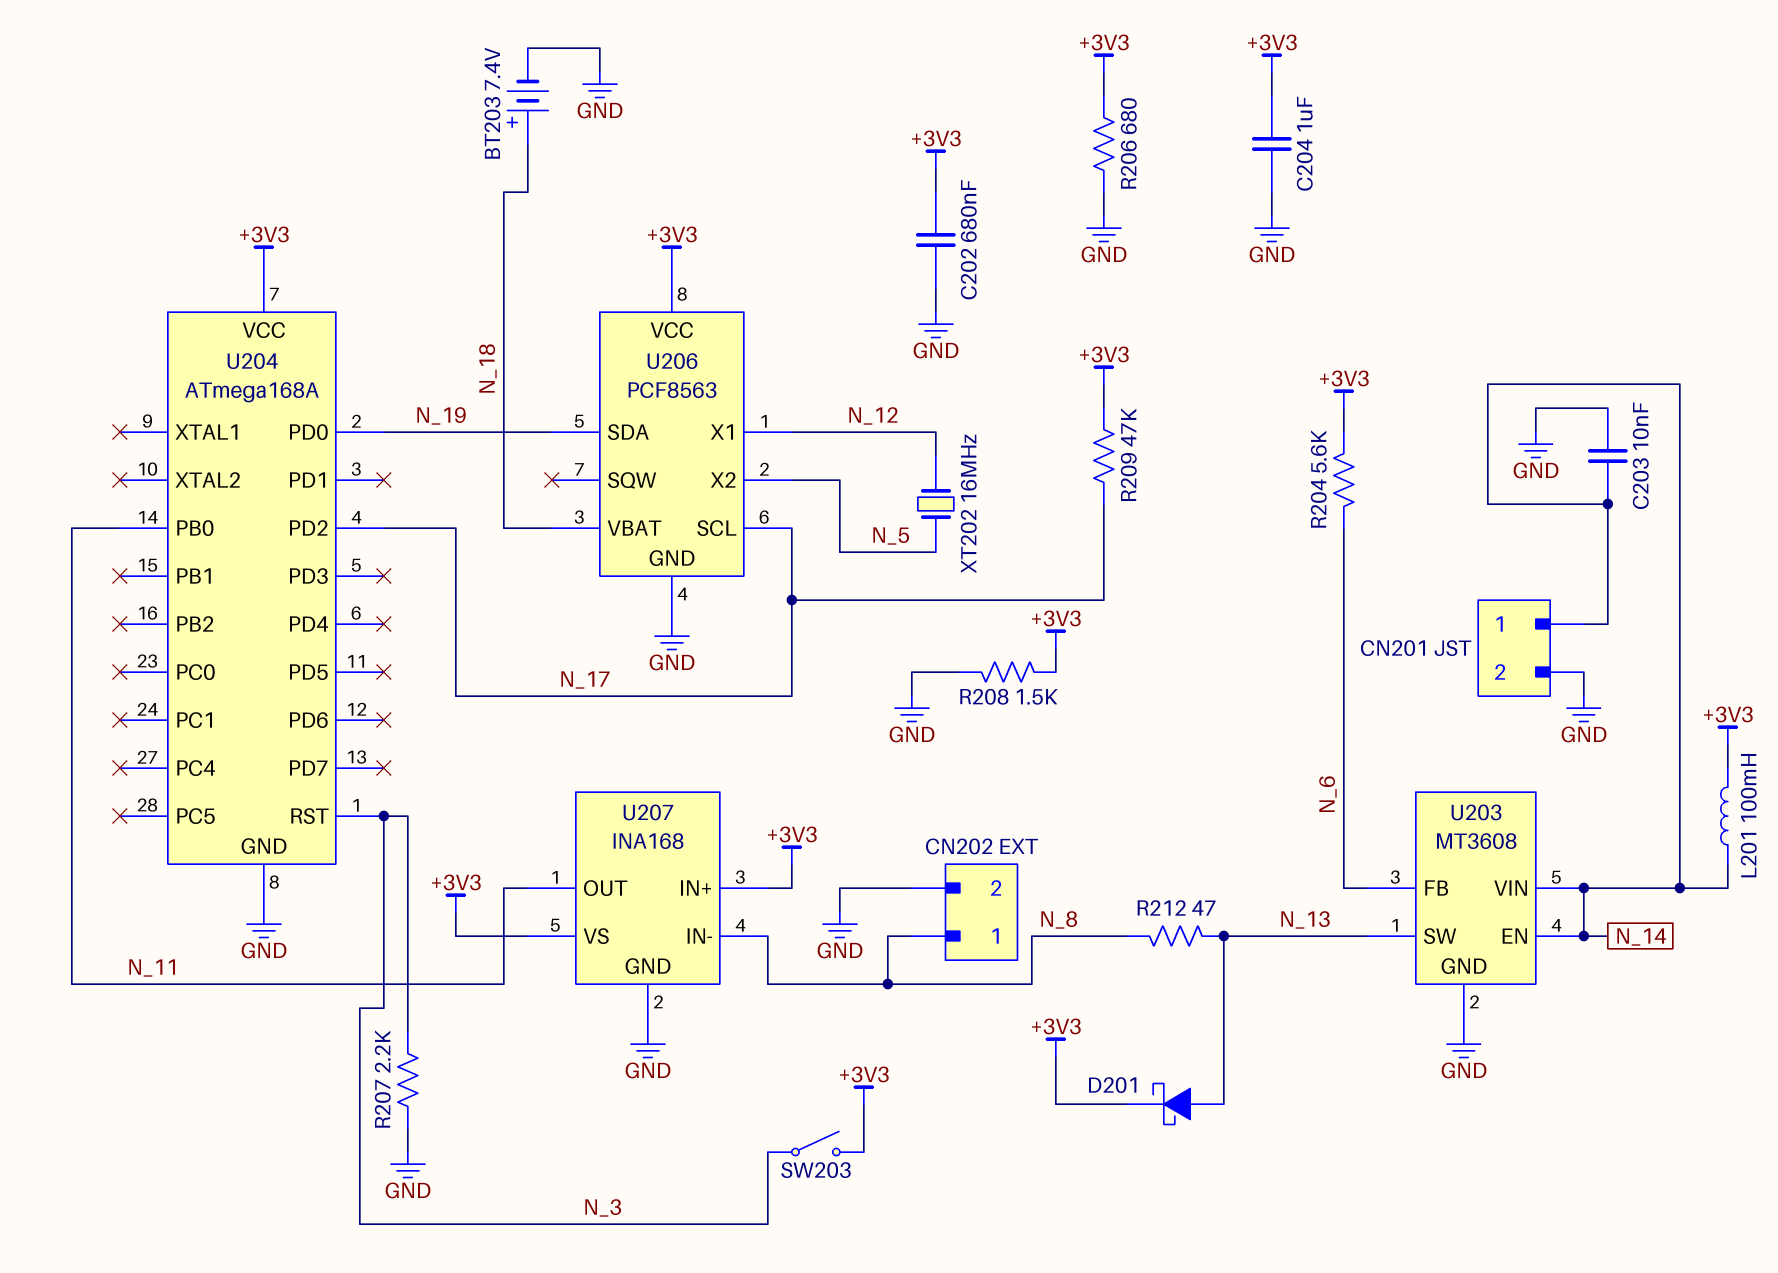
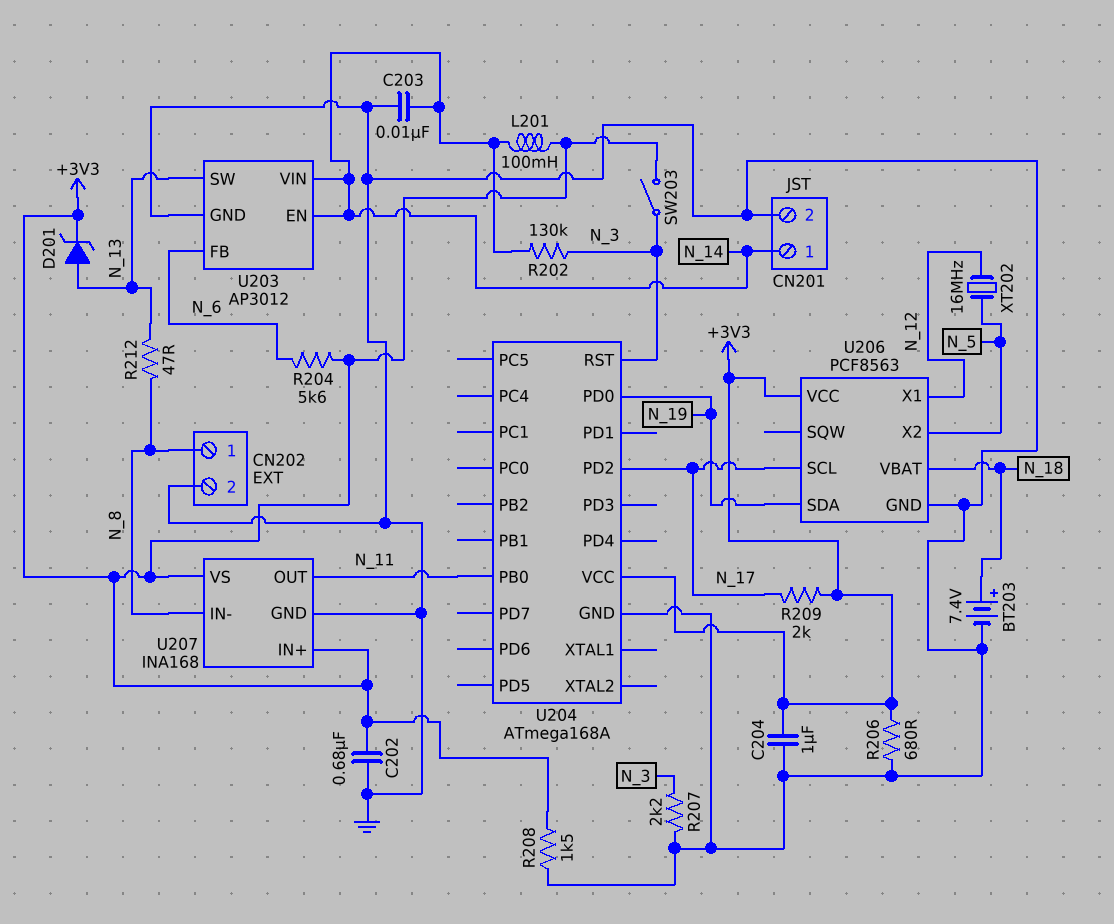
D201: schottky (A N_13, K +3V3) -> zener (A N_13, K +3V3)
R202: none -> 130k (N_3, N_14)
R209: 47k (+3V3, N_17) -> 2k (+3V3, N_17)
U203: MT3608 -> AP3012

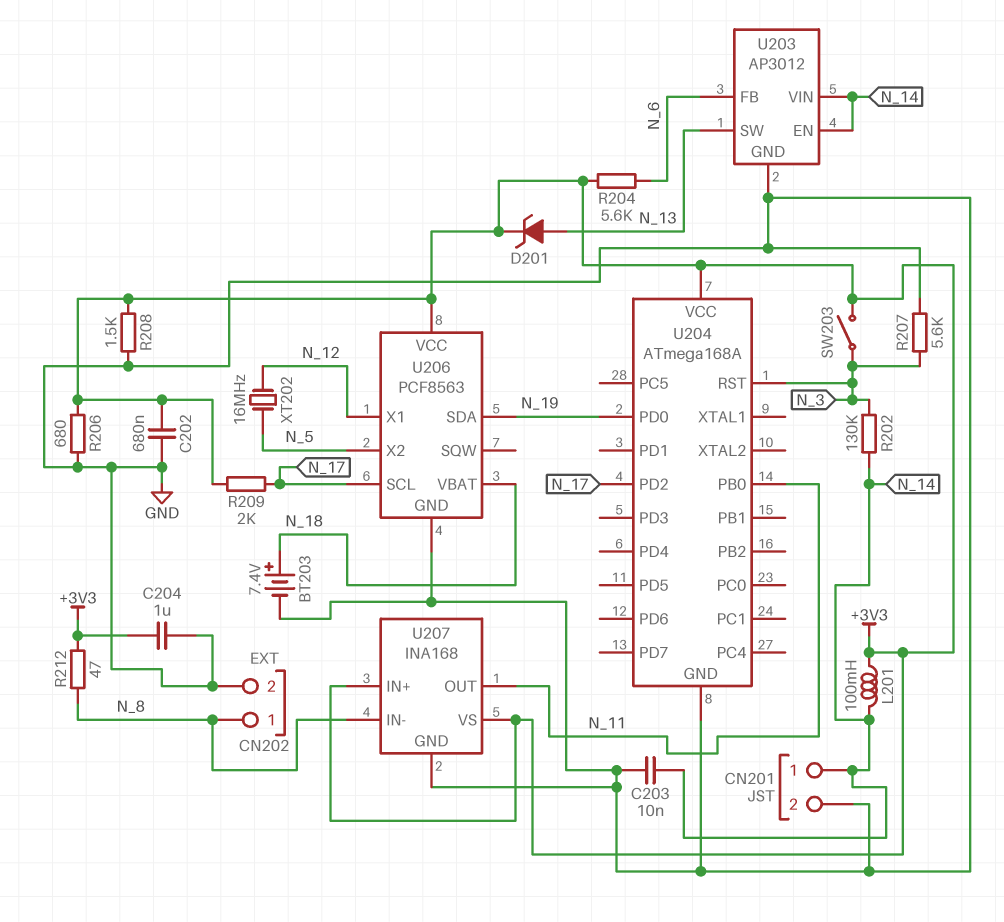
R207: 2.2k (GND, N_3) -> 5.6k (GND, N_3)
R212: 47 (N_8, N_13) -> 47 (+3V3, N_8)

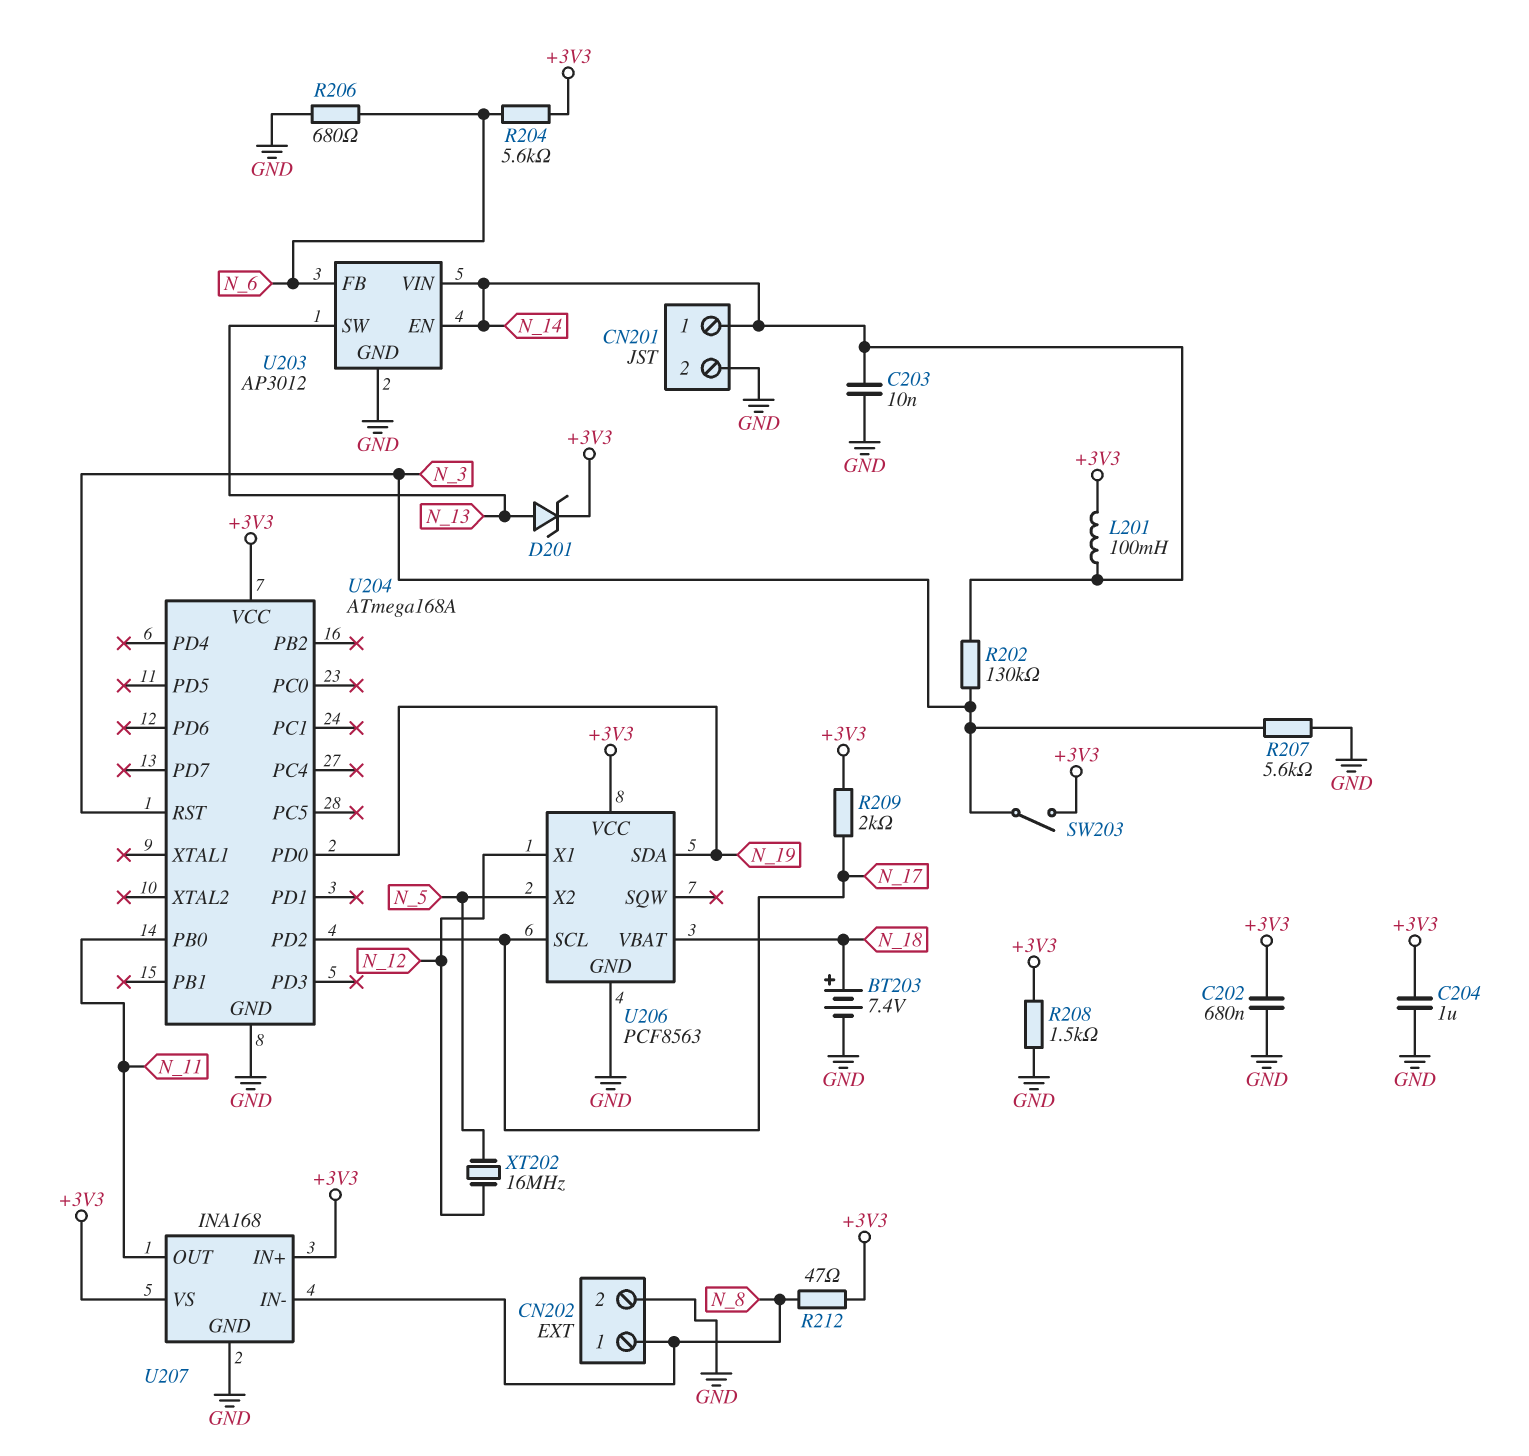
R206: 680 (+3V3, GND) -> 680 (GND, N_6)

